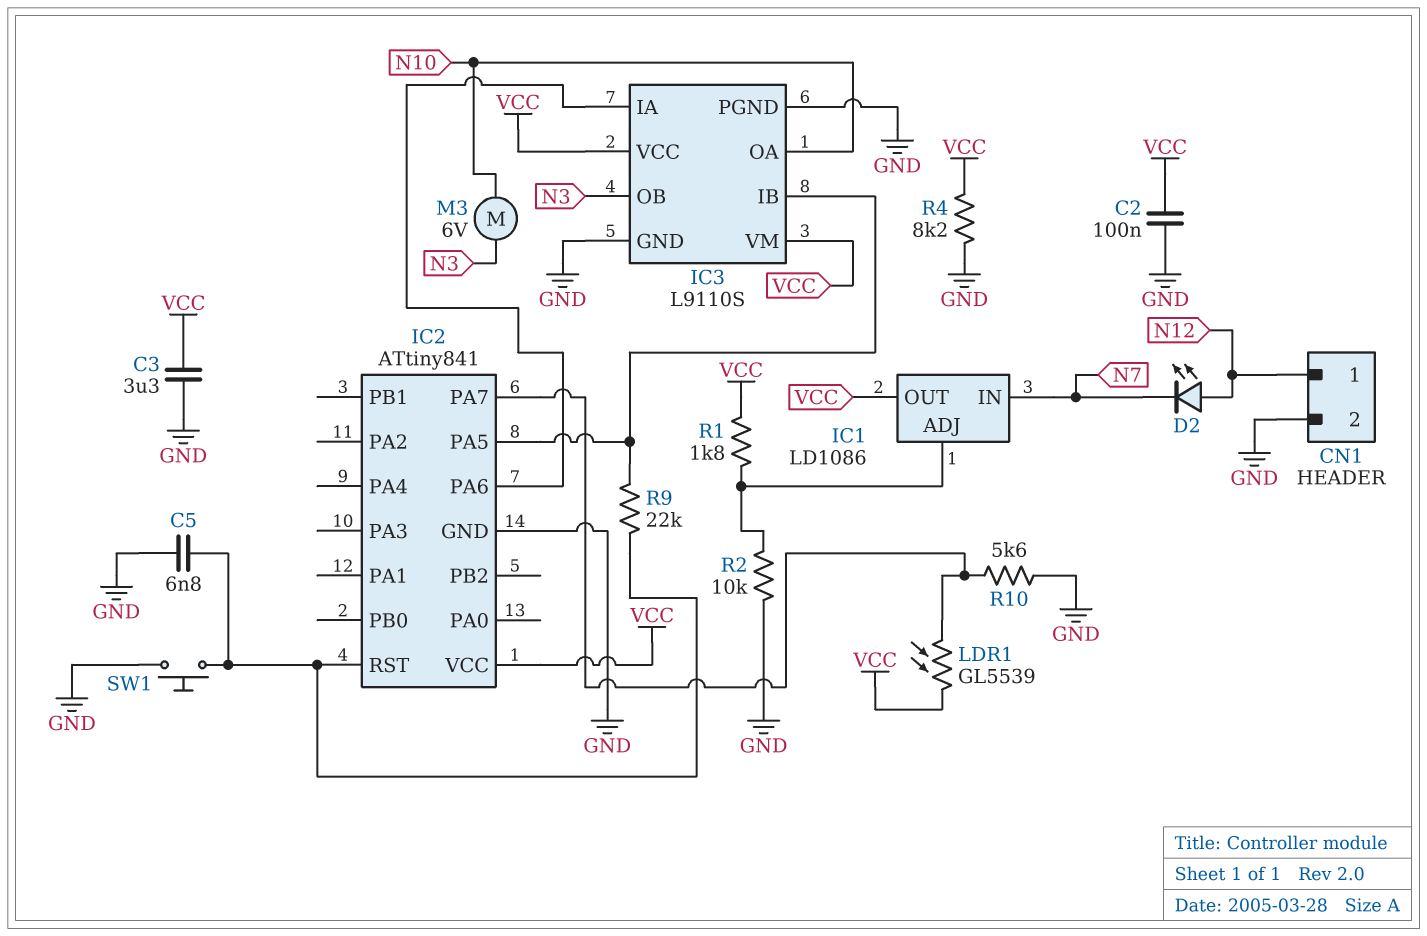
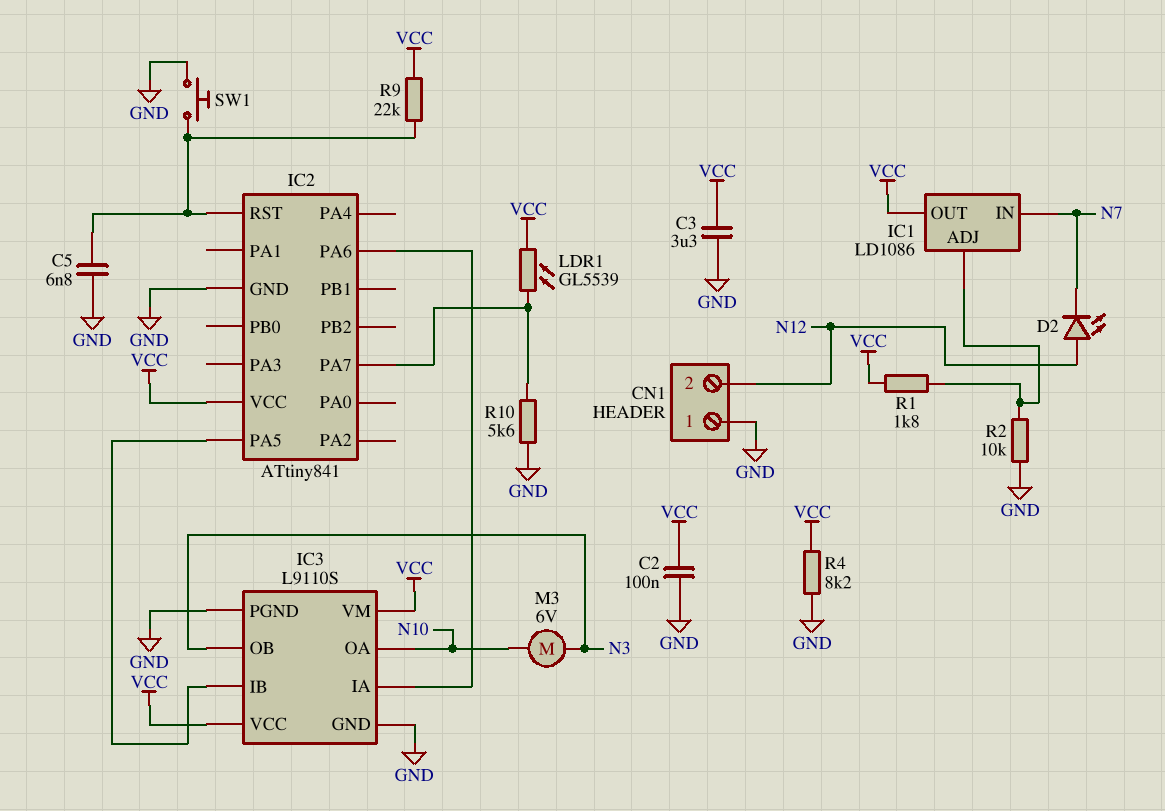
CN1 pin 1: N12 -> GND
CN1 pin 2: GND -> N12
R9: 22k (IC2/PA5, IC2/RST) -> 22k (IC2/RST, VCC)

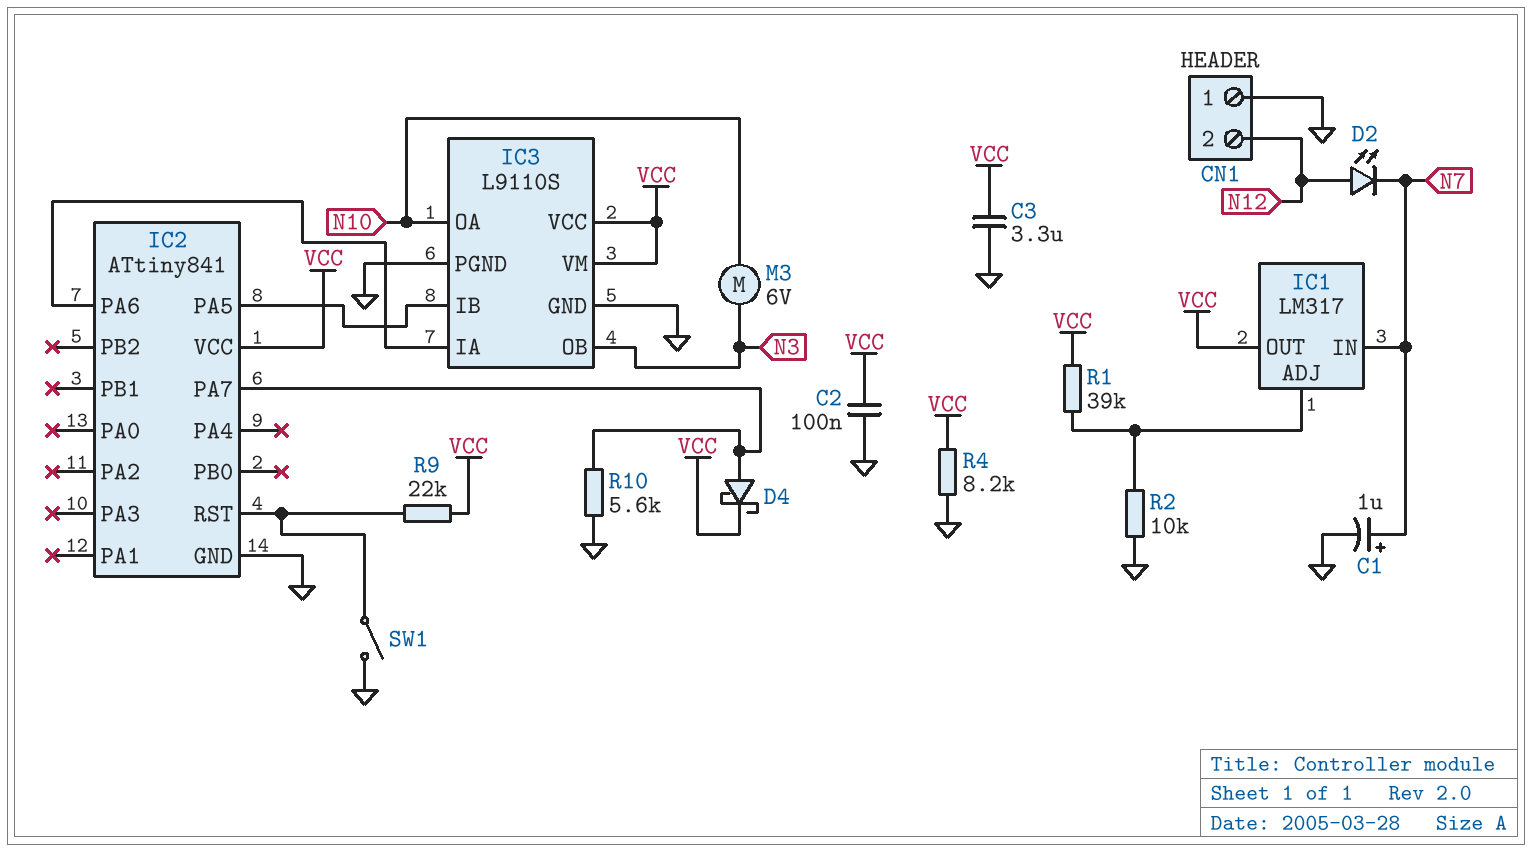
C1: none -> 1uF (plus N7, minus GND)
C5: 6.8nF (GND, IC2/RST) -> none
D4: none -> schottky (A IC2/PA7, K VCC)
IC1: LD1086 -> LM317
LDR1: GL5539 (IC2/PA7, VCC) -> none
R1: 1.8k (IC1/ADJ, VCC) -> 39k (IC1/ADJ, VCC)
SW1: button (GND, IC2/RST) -> switch (GND, IC2/RST)

